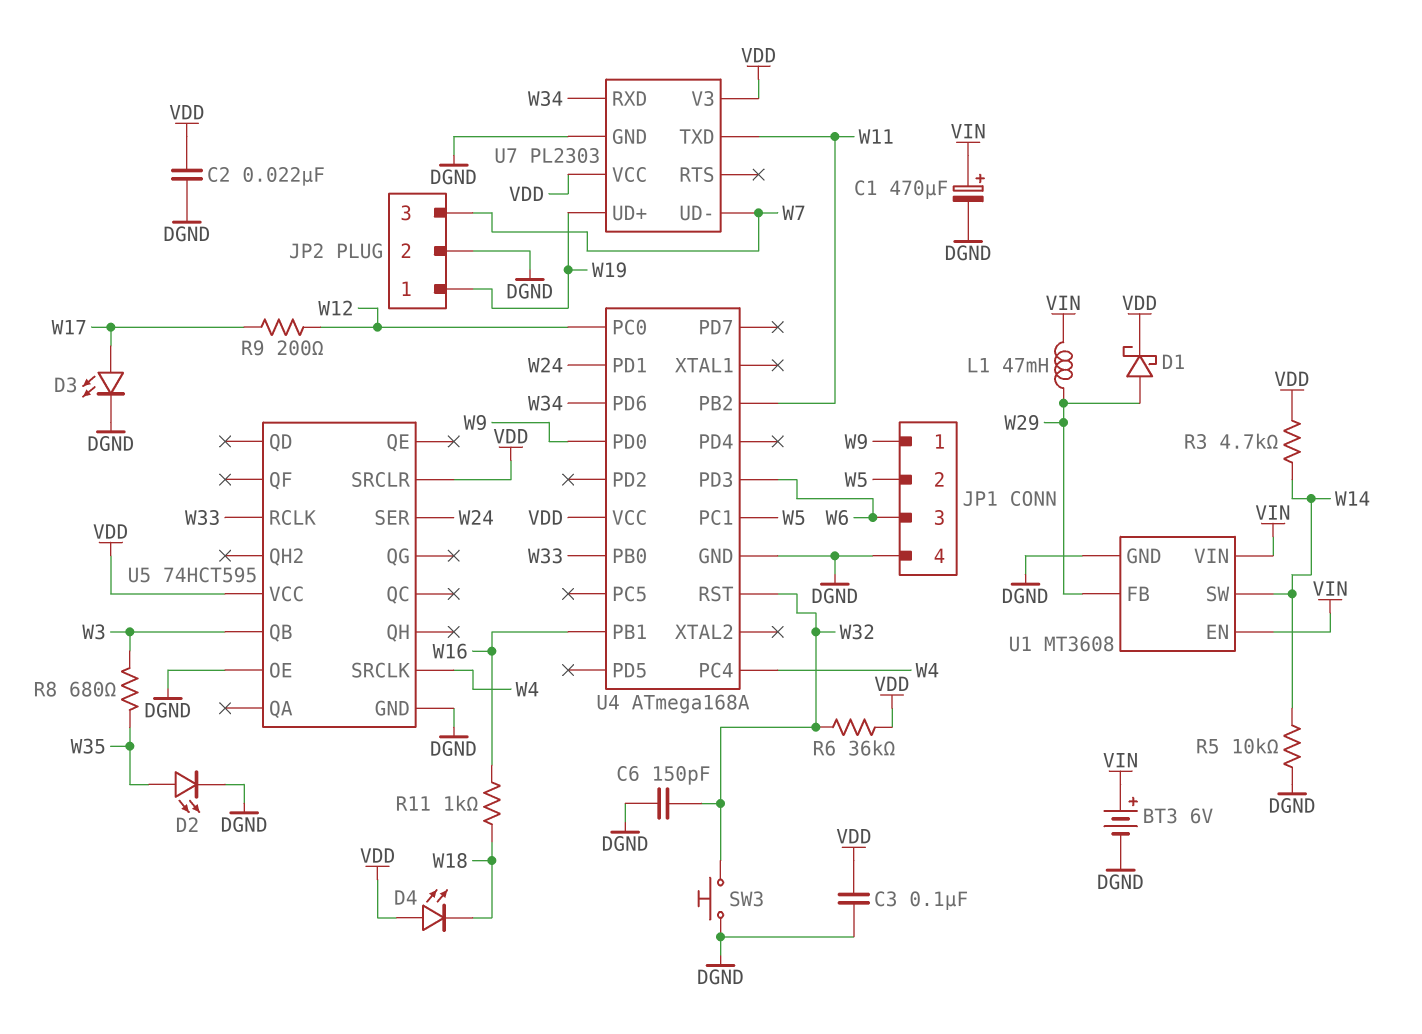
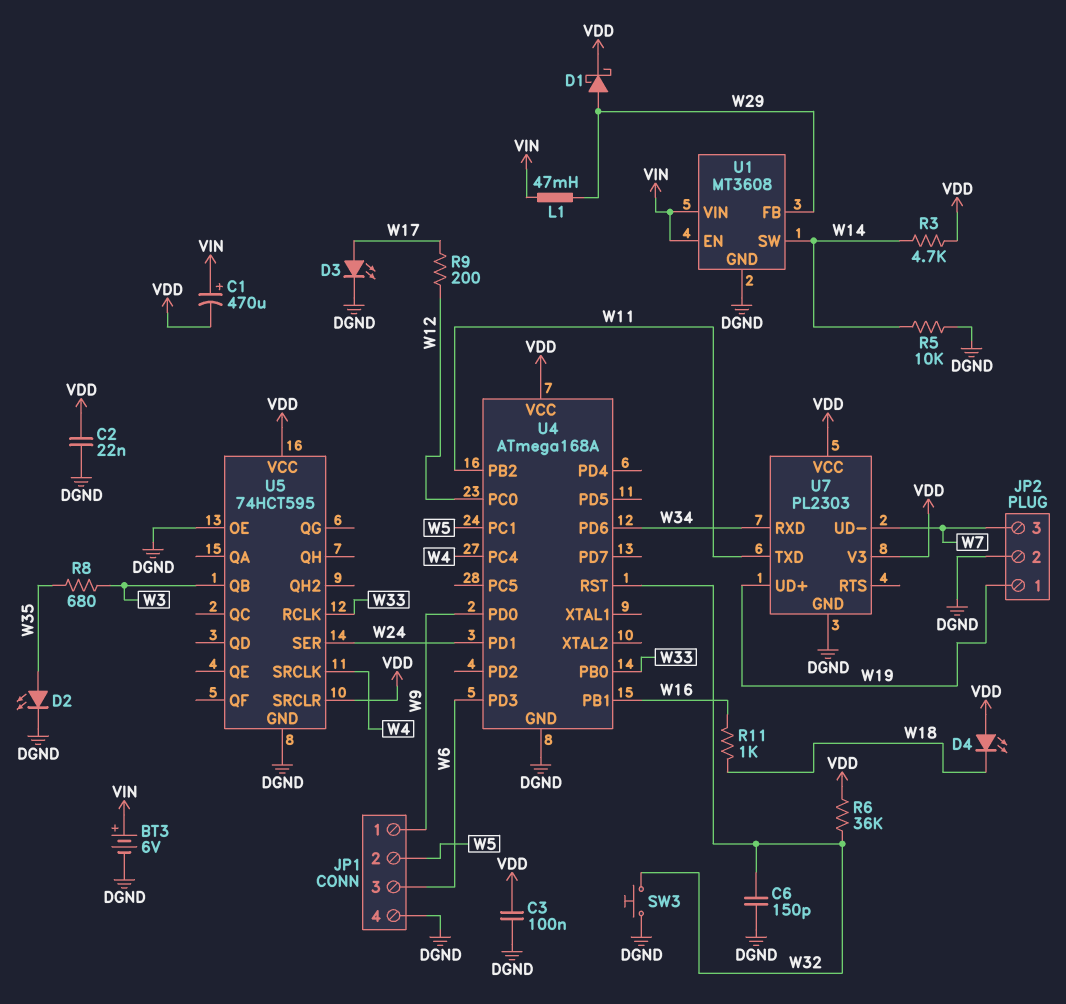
C1: 470uF (plus VIN, minus DGND) -> 470uF (plus VIN, minus VDD)

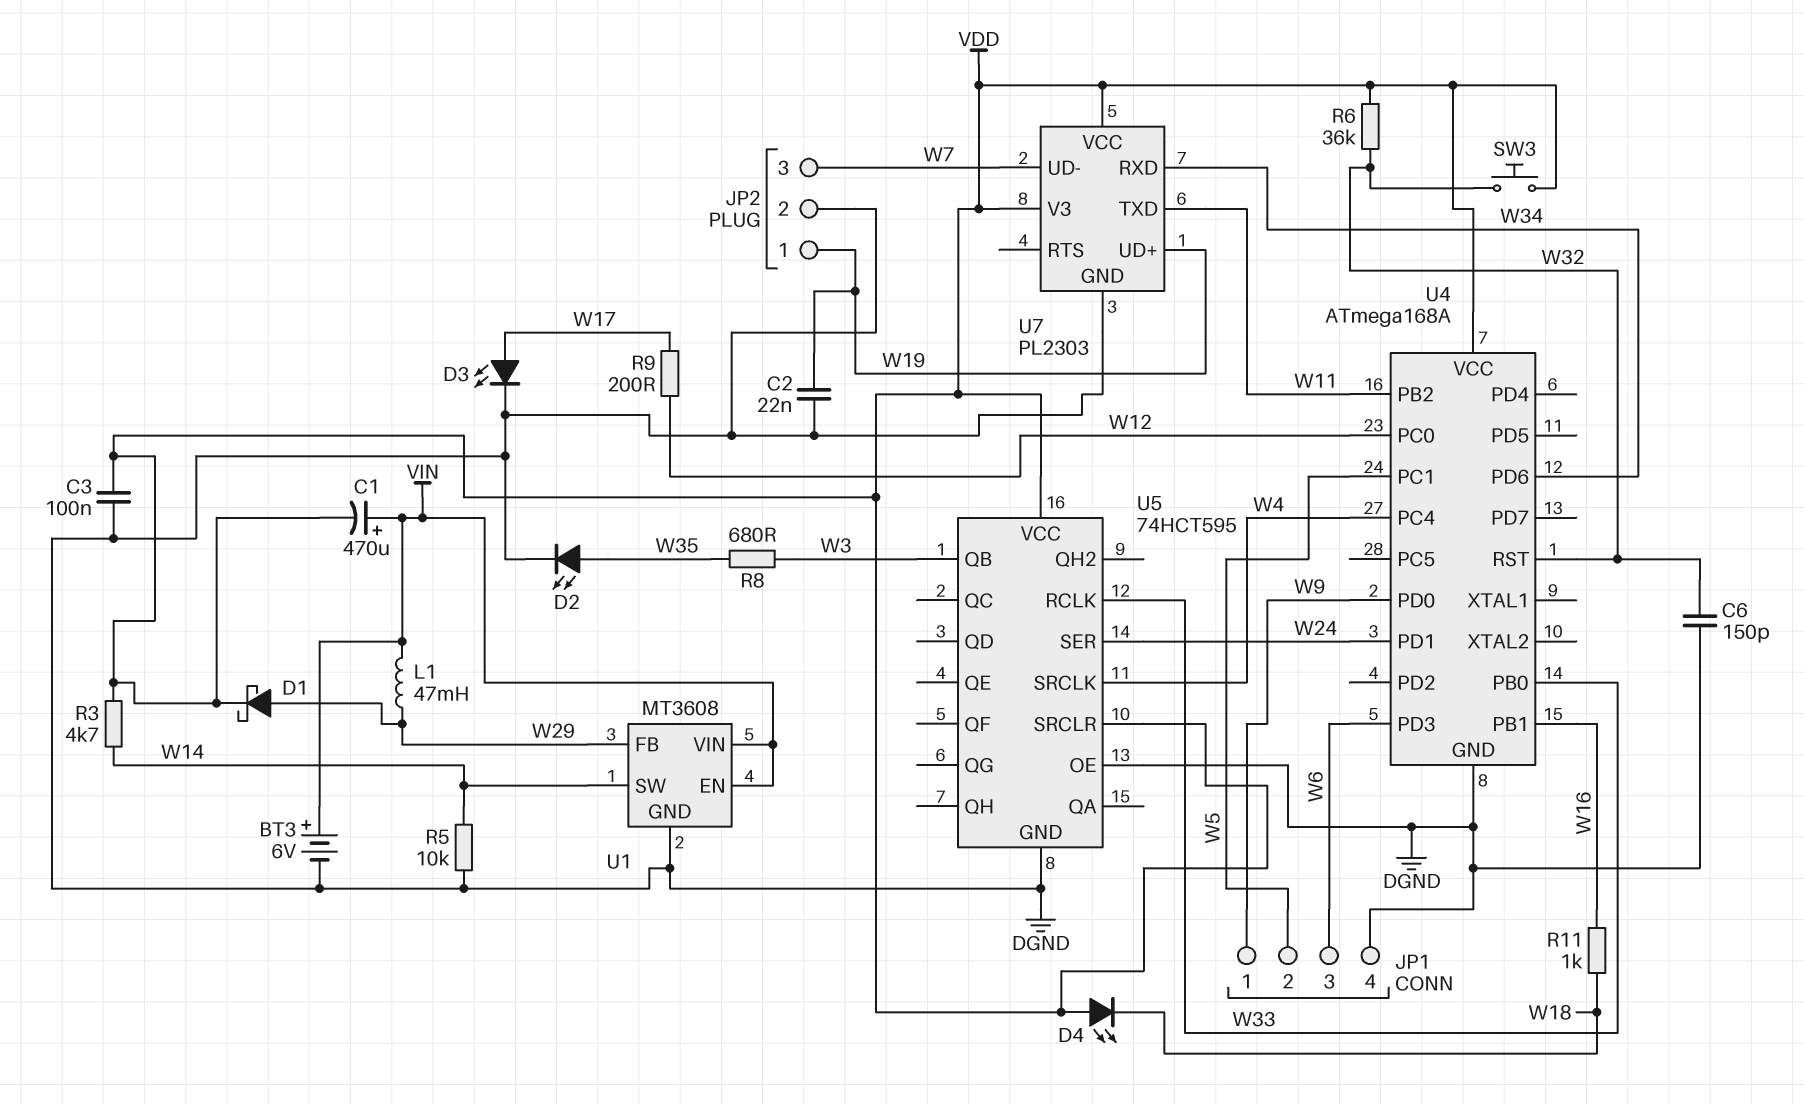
C2: 22nF (DGND, VDD) -> 22nF (DGND, W19)
SW3: button (DGND, W32) -> button (VDD, W32)

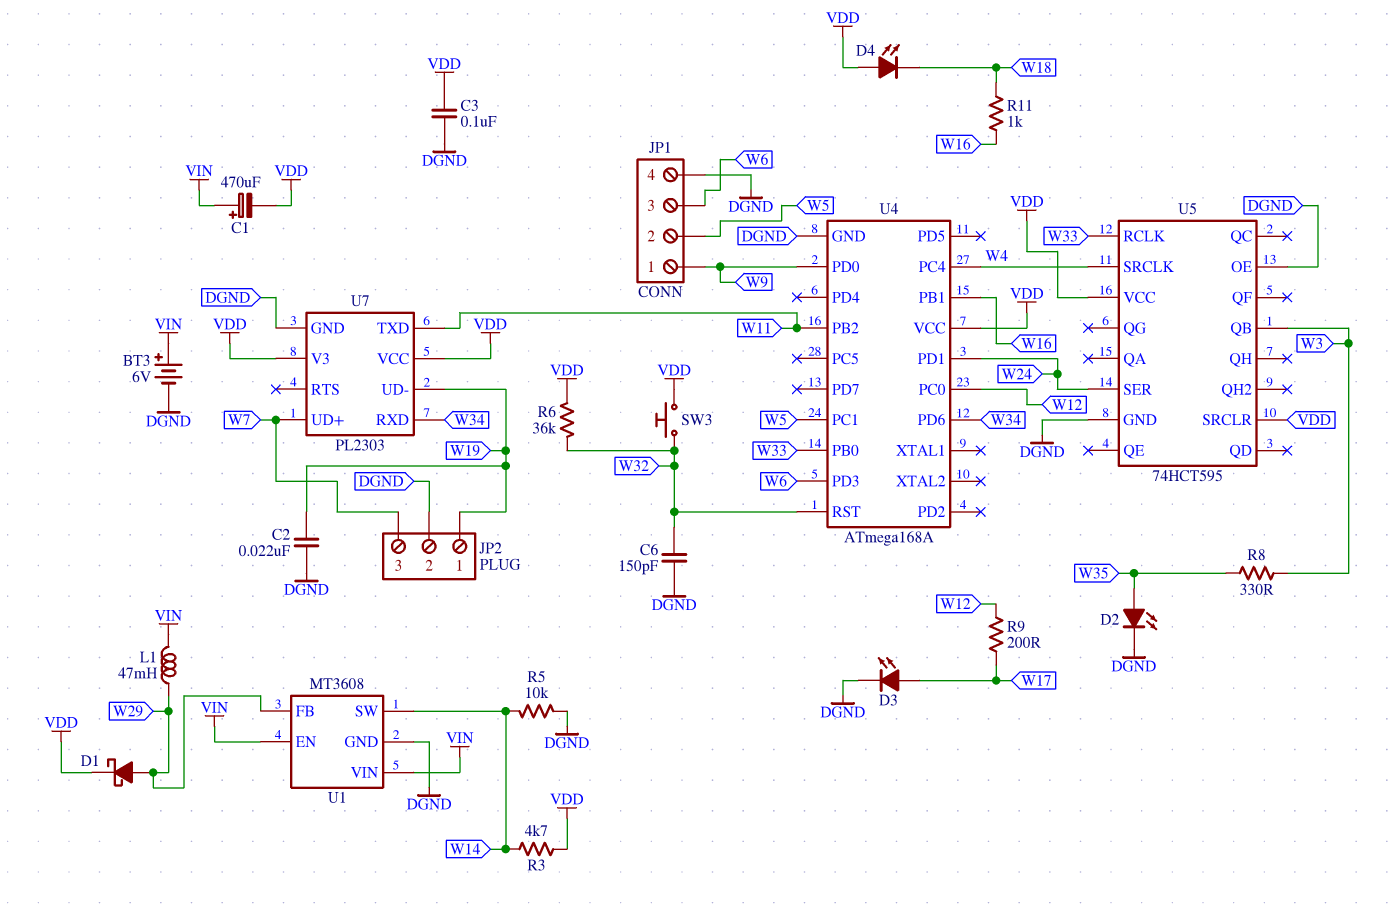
R8: 680 (W3, W35) -> 330 (W3, W35)
U7 pin UD+: W19 -> W7
U7 pin UD-: W7 -> W19

